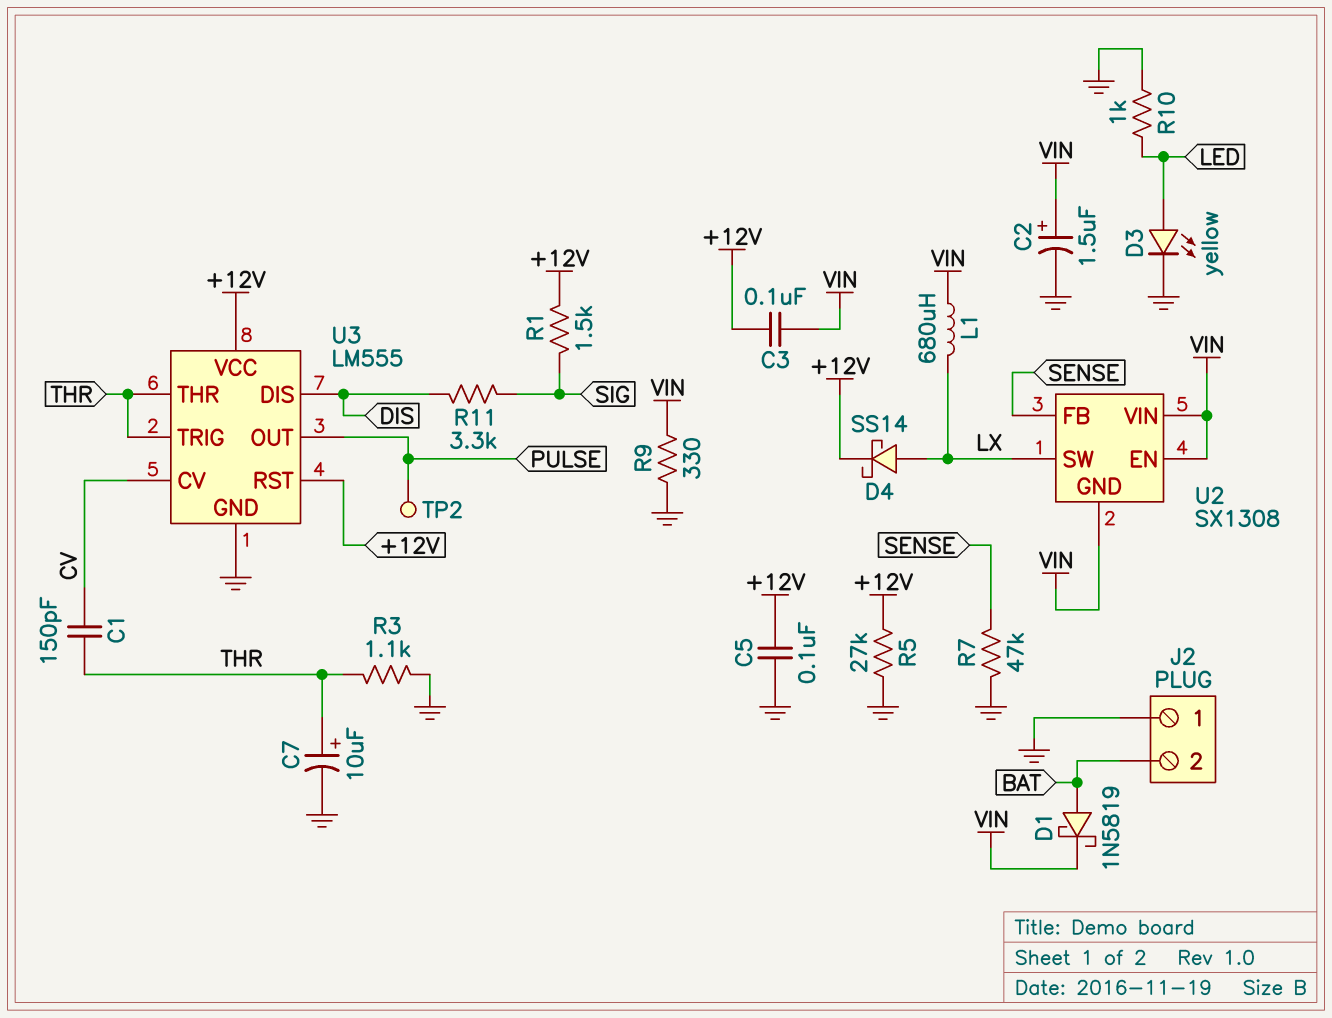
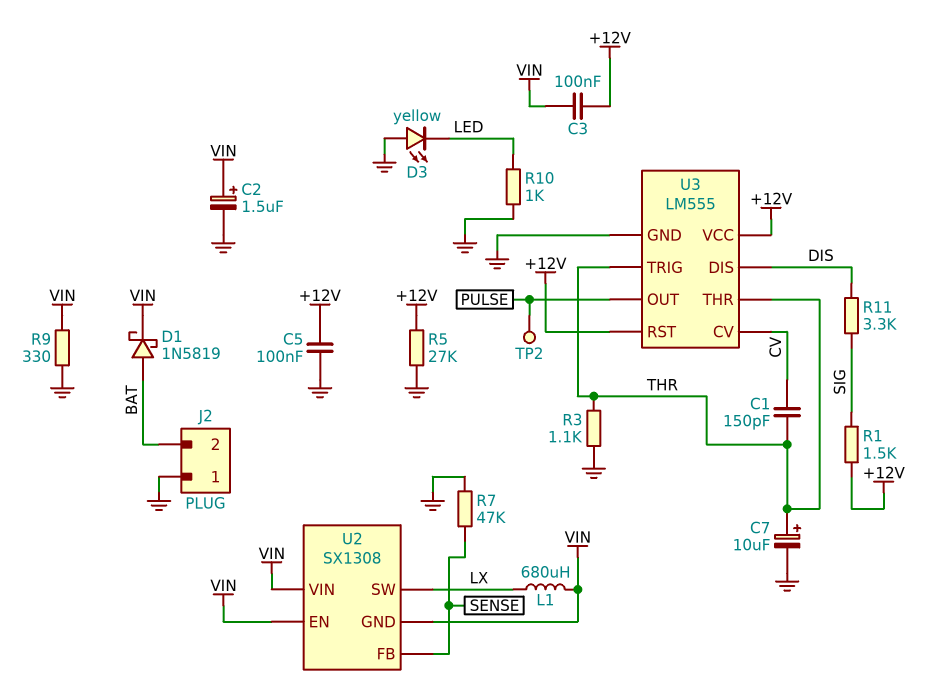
D3: LED yellow (A LED, K GND) -> LED yellow (A GND, K LED)
D4: schottky SS14 (A LX, K +12V) -> none

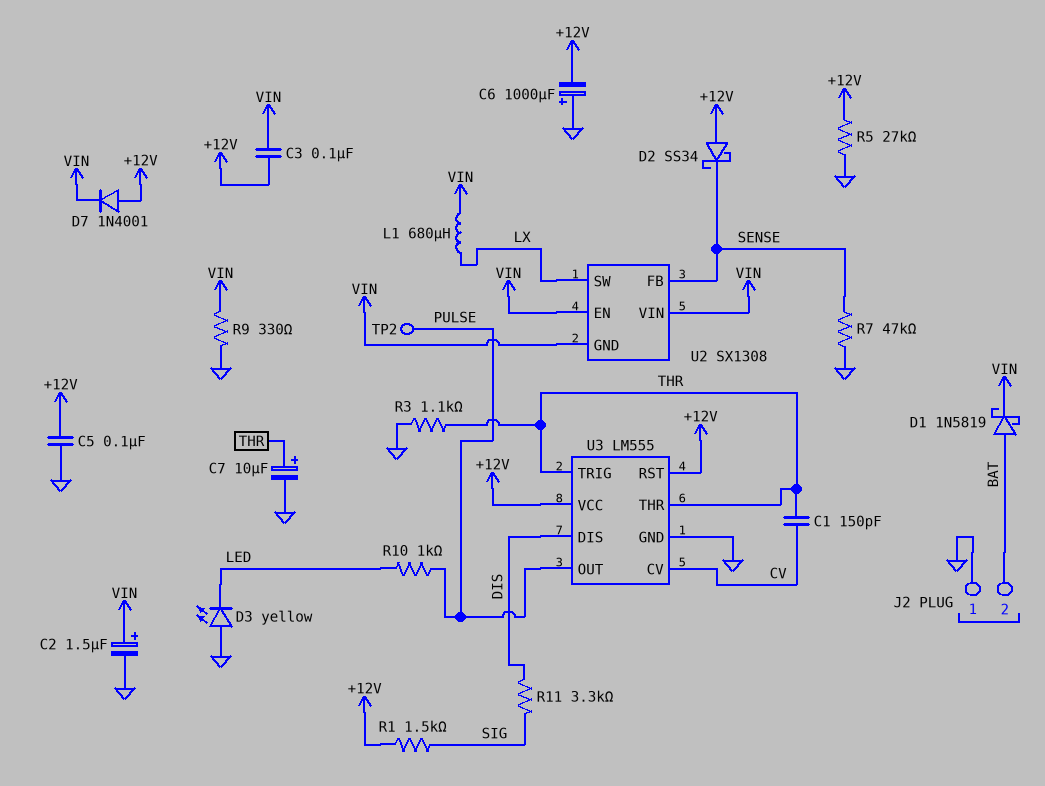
C6: none -> 1000uF (plus GND, minus +12V)
D2: none -> schottky SS34 (A +12V, K SENSE)
D7: none -> diode 1N4001 (A +12V, K VIN)
R10: 1k (GND, LED) -> 1k (LED, PULSE)

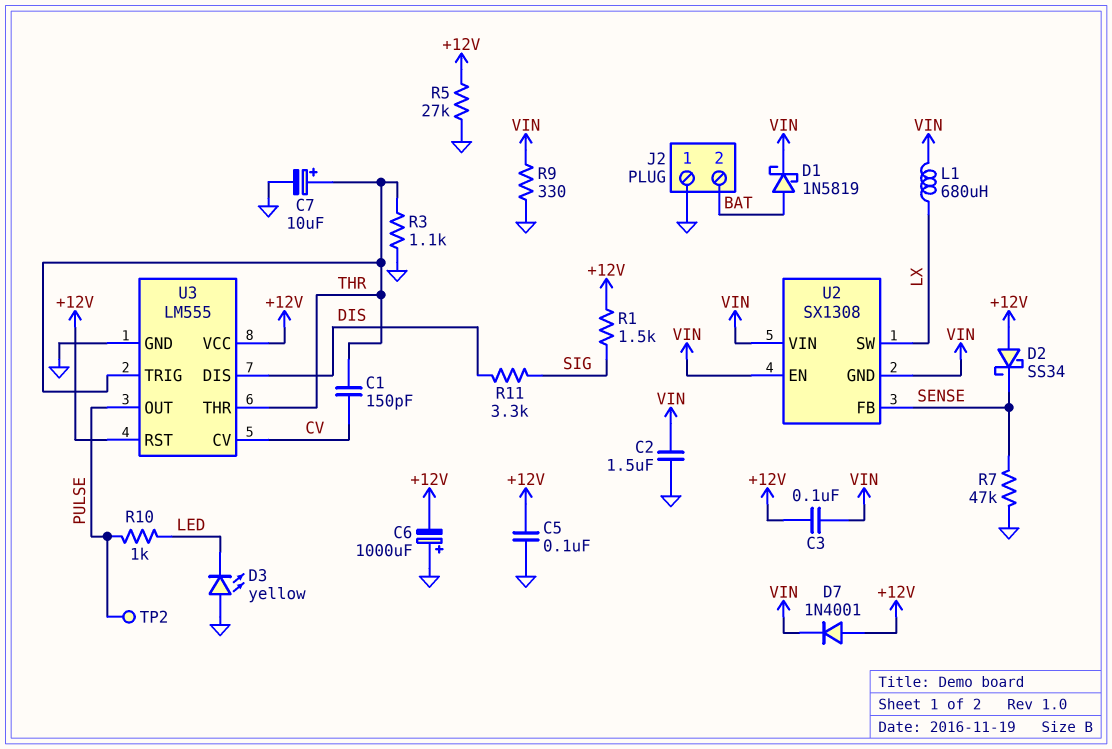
C2: 1.5uF (plus VIN, minus GND) -> 1.5uF (GND, VIN)

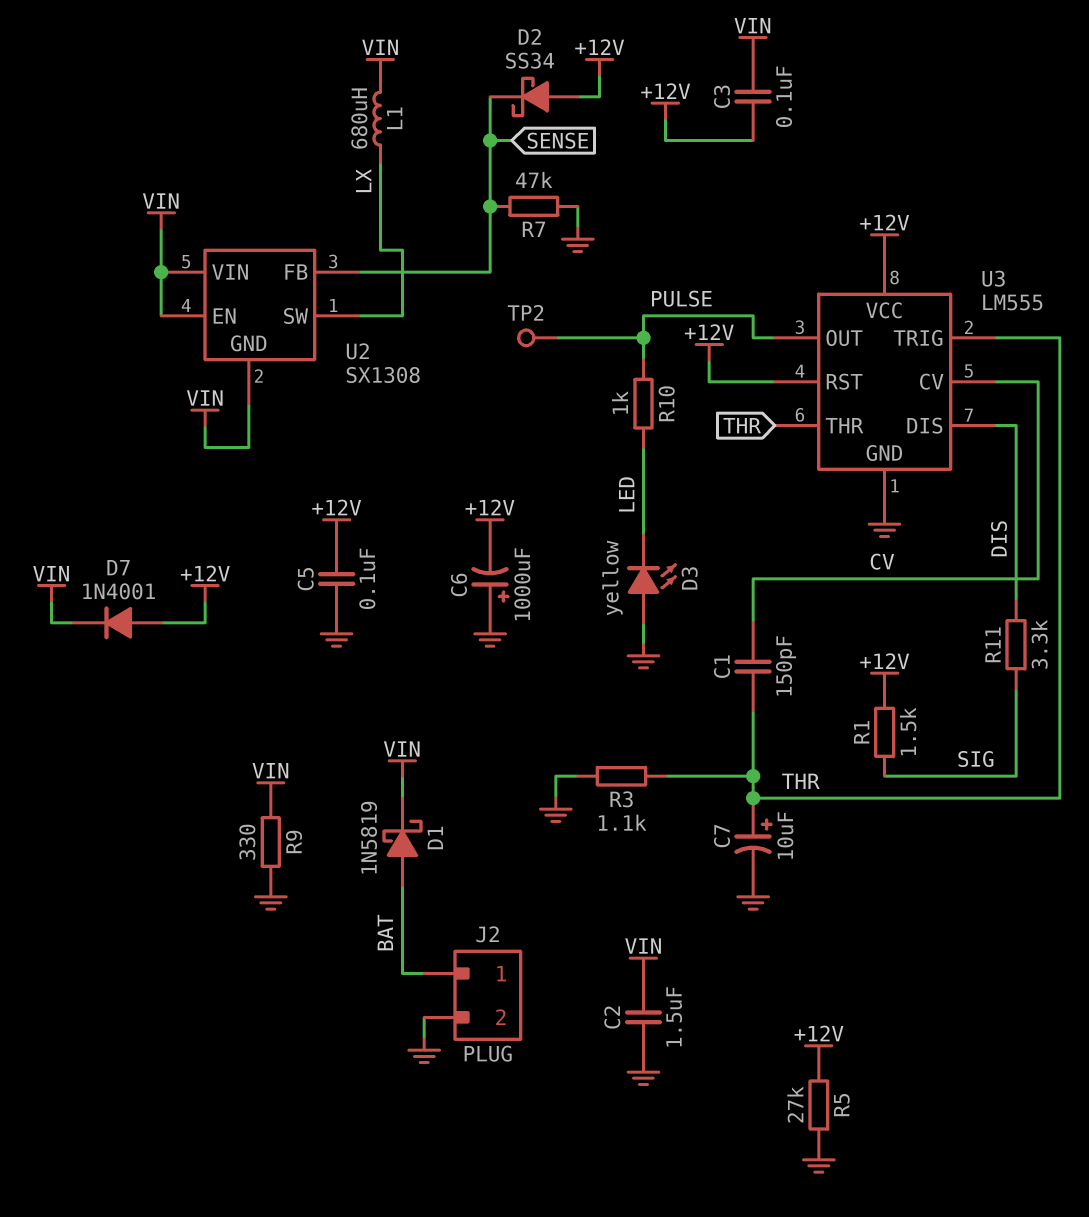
J2 pin 1: GND -> BAT
J2 pin 2: BAT -> GND

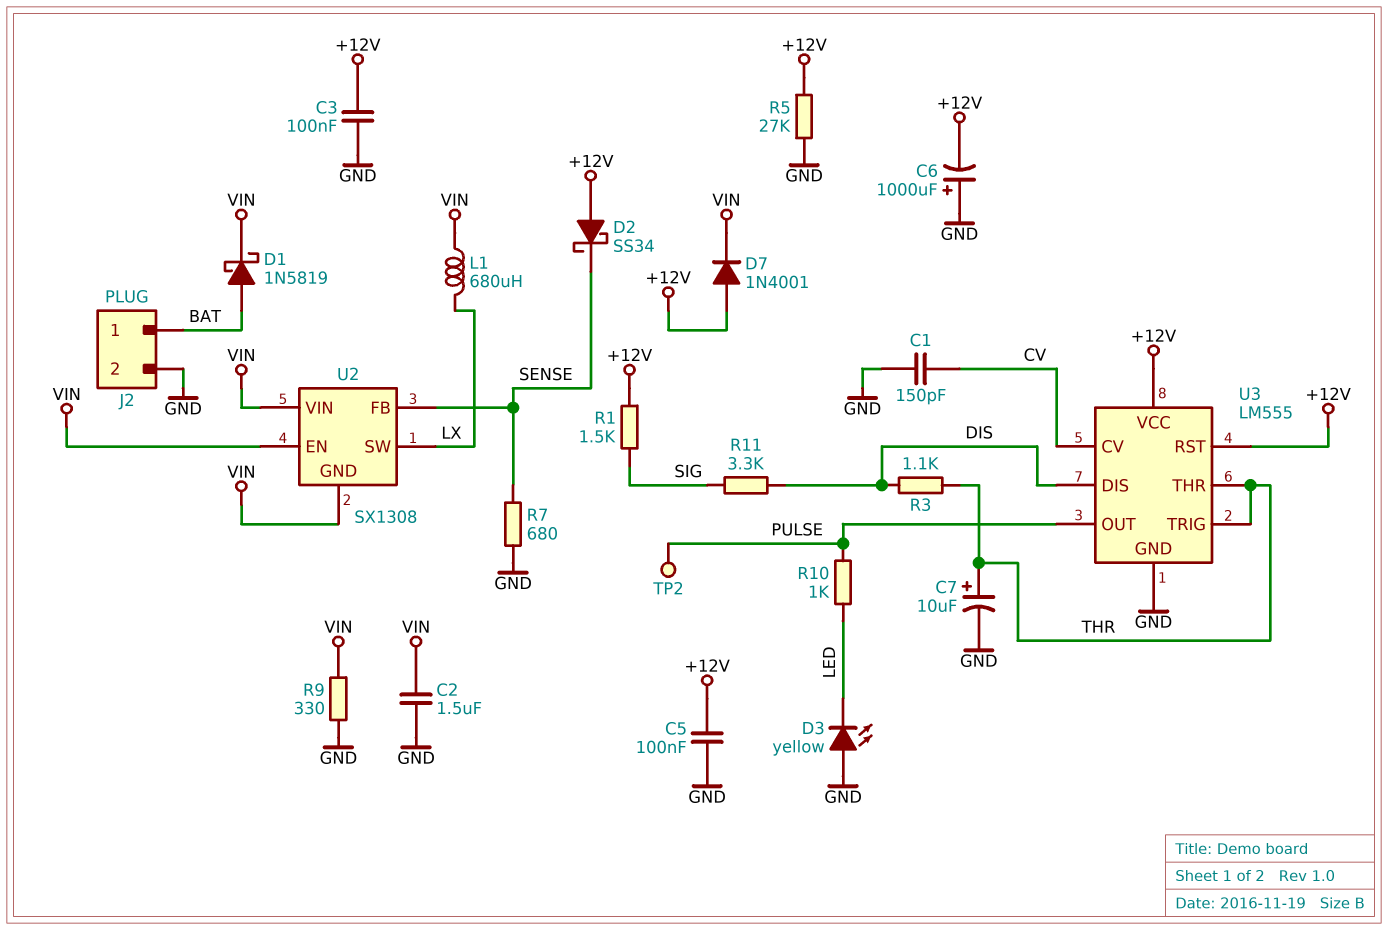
C1: 150pF (CV, THR) -> 150pF (CV, GND)
C3: 100nF (+12V, VIN) -> 100nF (+12V, GND)
R3: 1.1k (GND, THR) -> 1.1k (DIS, THR)
R7: 47k (GND, SENSE) -> 680 (GND, SENSE)

